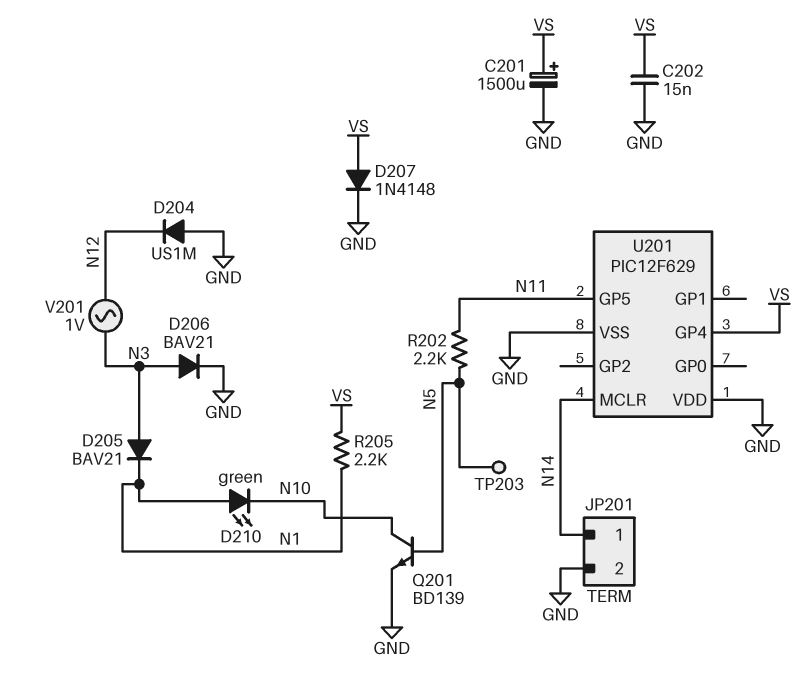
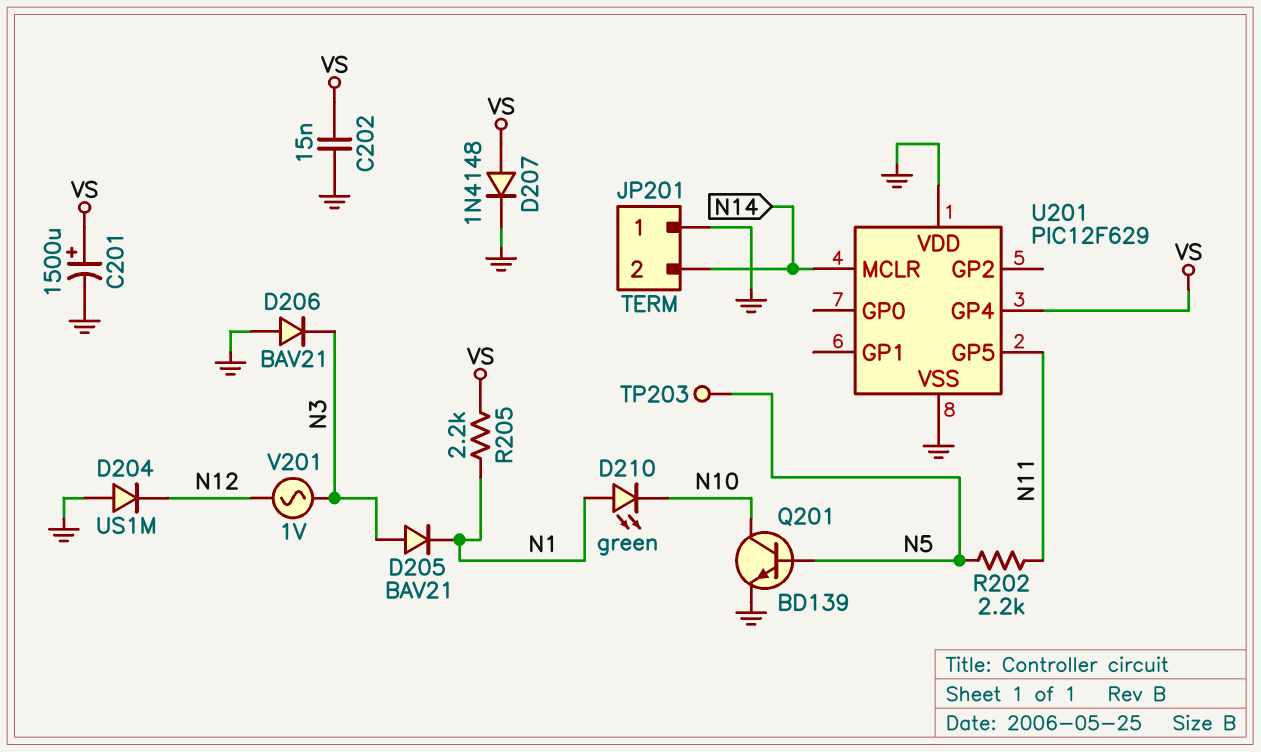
D206: diode BAV21 (A N3, K GND) -> diode BAV21 (A GND, K N3)
JP201 pin 1: N14 -> GND
JP201 pin 2: GND -> N14

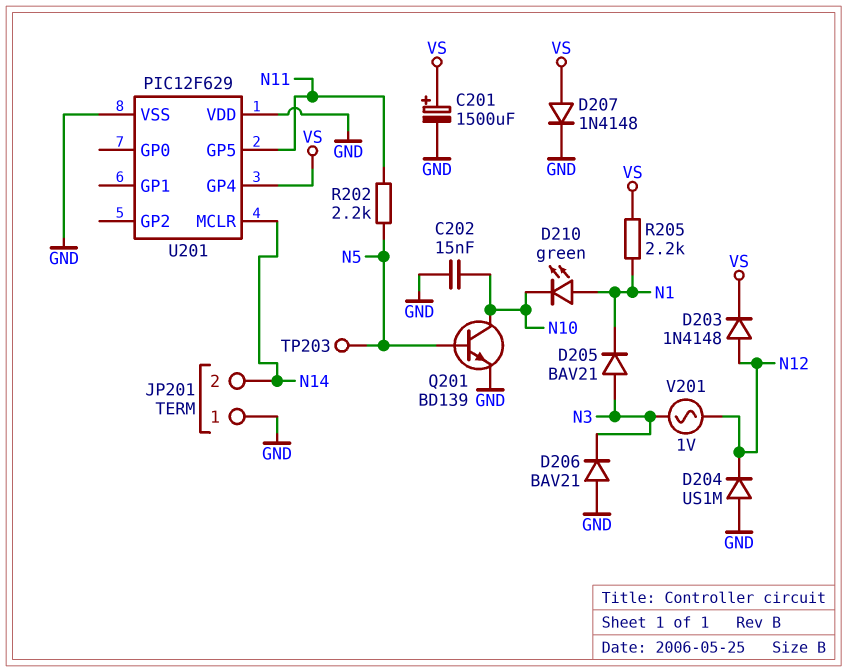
C202: 15nF (GND, VS) -> 15nF (GND, N10)
D203: none -> diode 1N4148 (A N12, K VS)

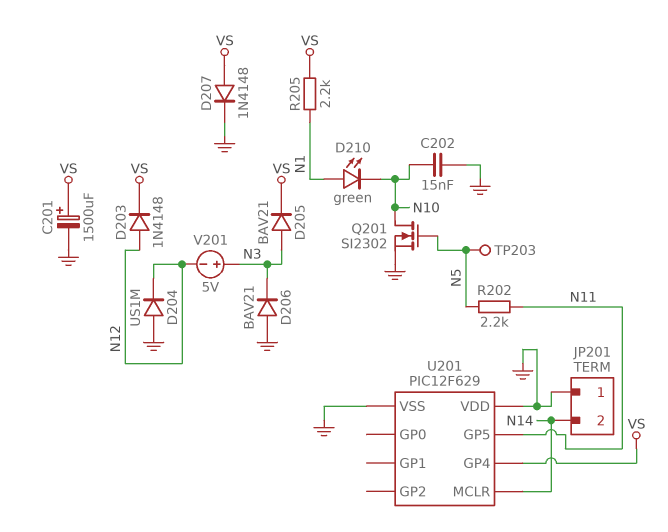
D205: diode BAV21 (A N3, K N1) -> diode BAV21 (A N3, K VS)
Q201: NPN BD139 (B N5, C N10, E GND) -> NMOS SI2302 (G N5, D N10, S GND)
V201: AC 1V (N3, N12) -> 5V (plus N3, minus N12)

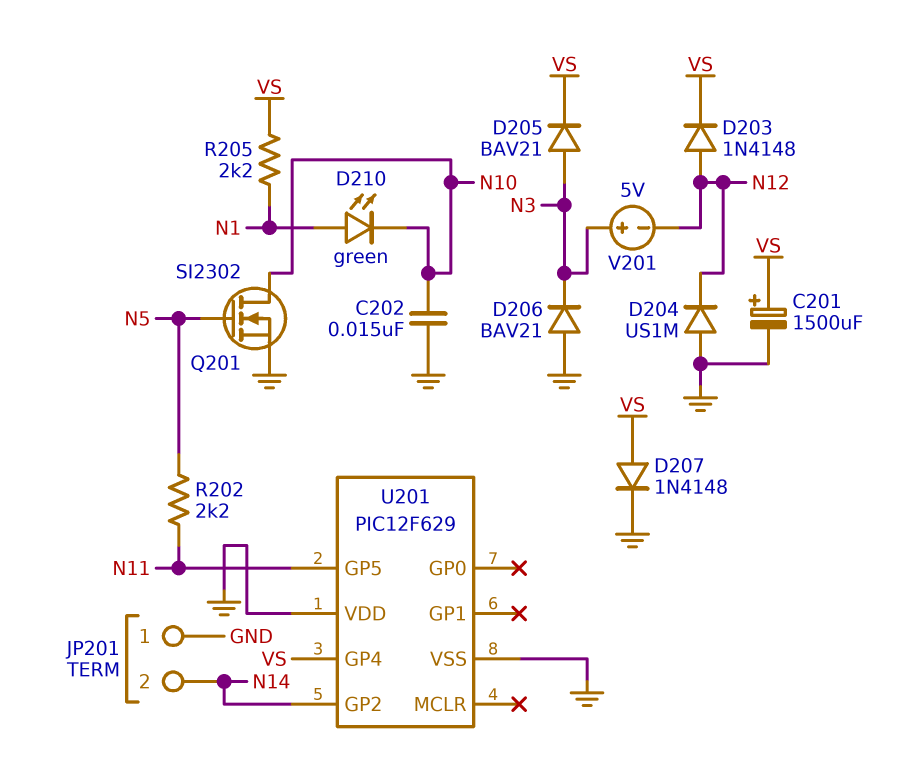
TP203: test point (N5) -> none
U201 pin GP2: none -> N14
U201 pin MCLR: N14 -> none

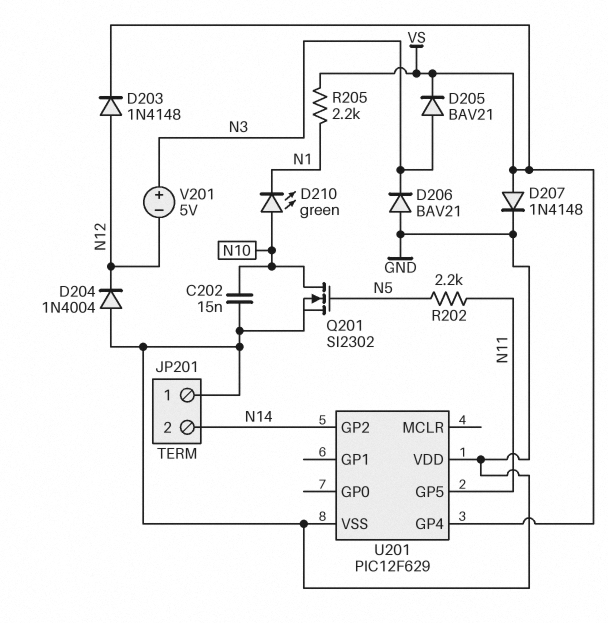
C201: 1500uF (plus VS, minus GND) -> none
D204: diode US1M (A GND, K N12) -> diode 1N4004 (A GND, K N12)
D210: LED green (A N1, K N10) -> LED green (A N10, K N1)

